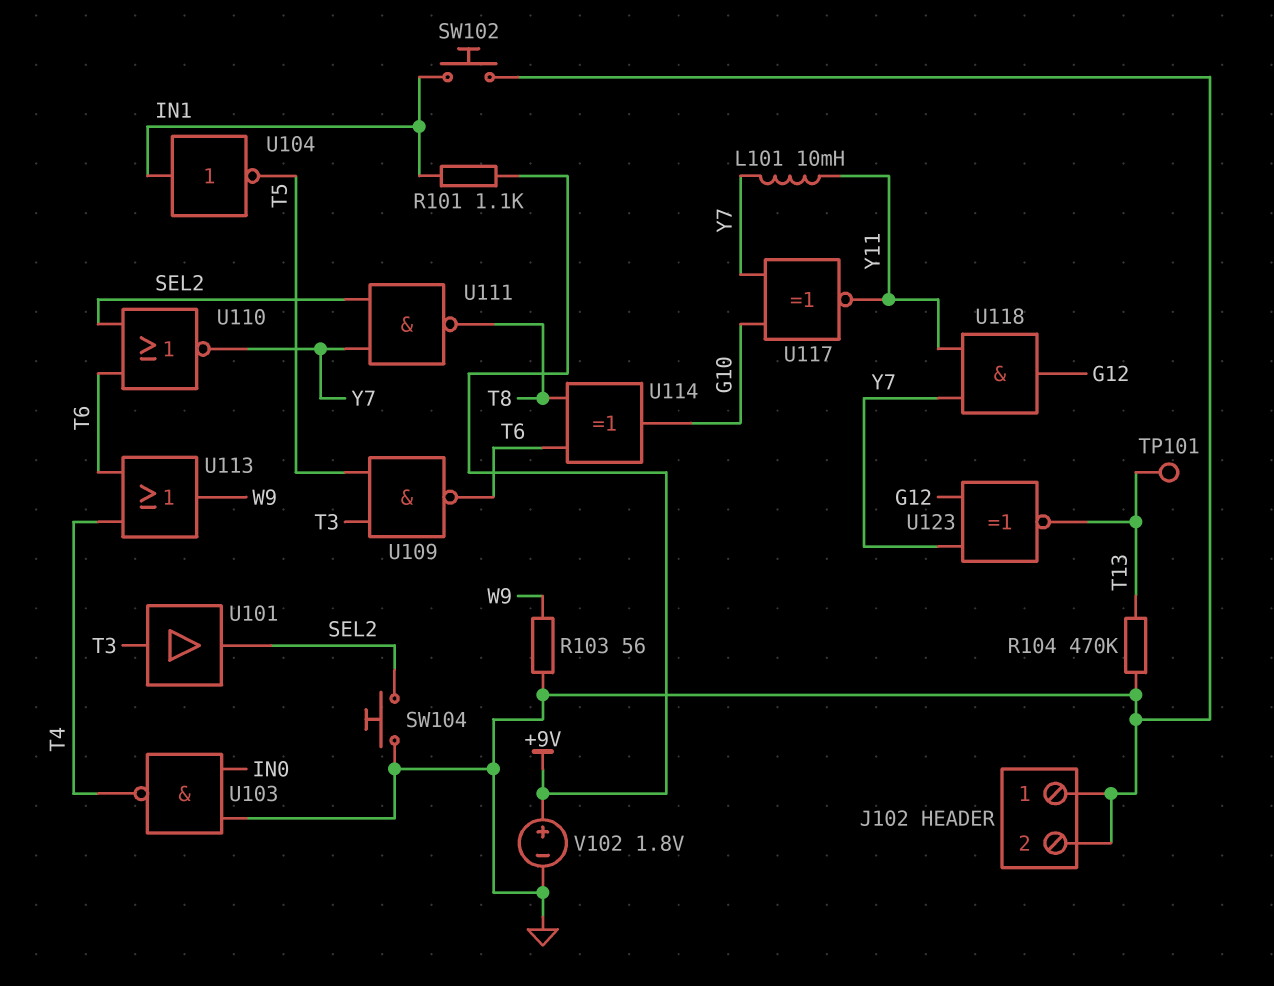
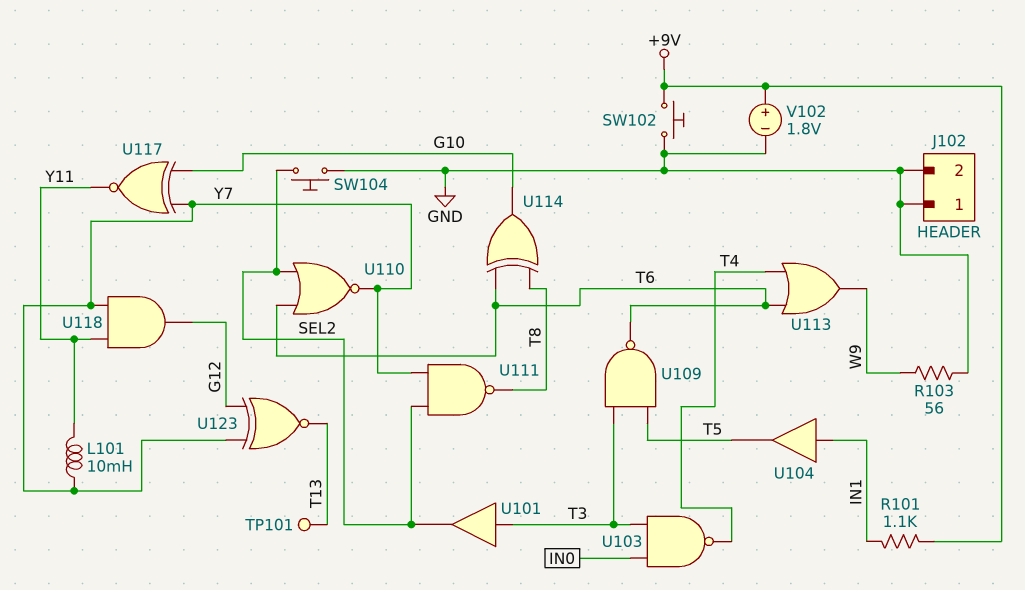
R104: 470k (GND, T13) -> none
SW102: button (GND, IN1) -> button (+9V, GND)
U103: NAND (in GND, in IN0, out T4) -> NAND (in IN0, in T3, out T4)
U104: NOT (in IN1, out T5) -> buffer (in IN1, out T5)

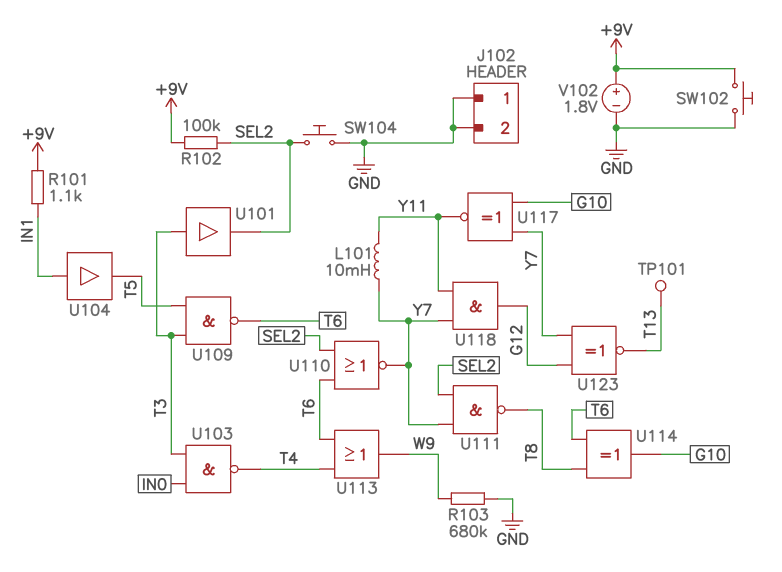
R102: none -> 100k (+9V, SEL2)
R103: 56 (GND, W9) -> 680k (GND, W9)

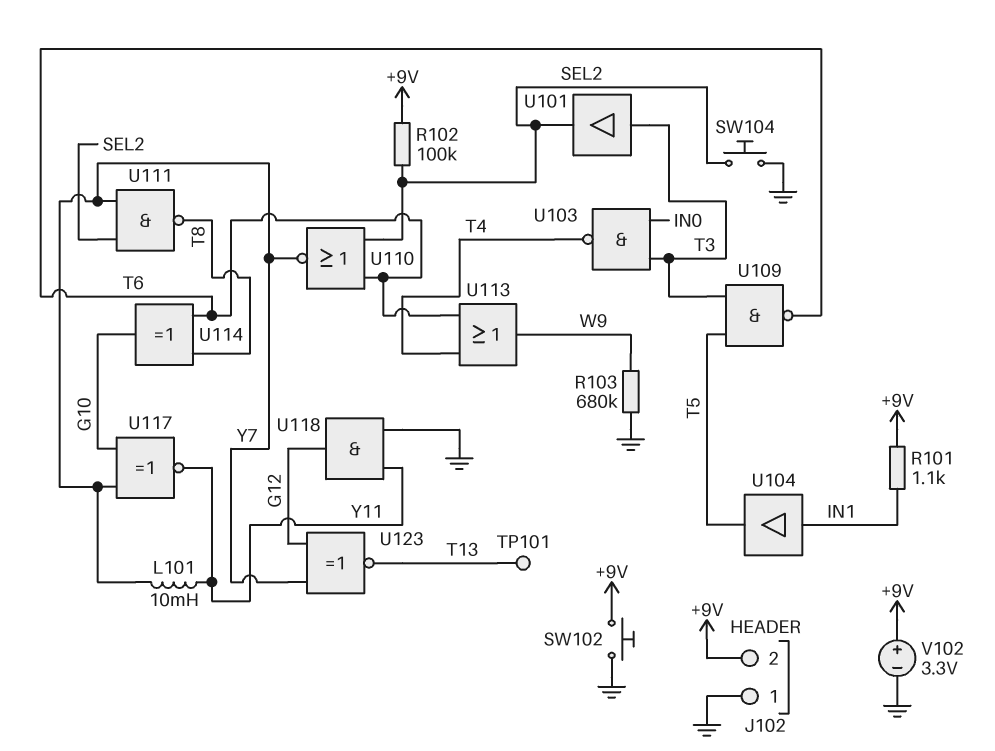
J102 pin 2: GND -> +9V
U118: AND (in Y7, in Y11, out G12) -> AND (in GND, in Y11, out G12)
V102: 1.8V (plus +9V, minus GND) -> 3.3V (plus +9V, minus GND)

